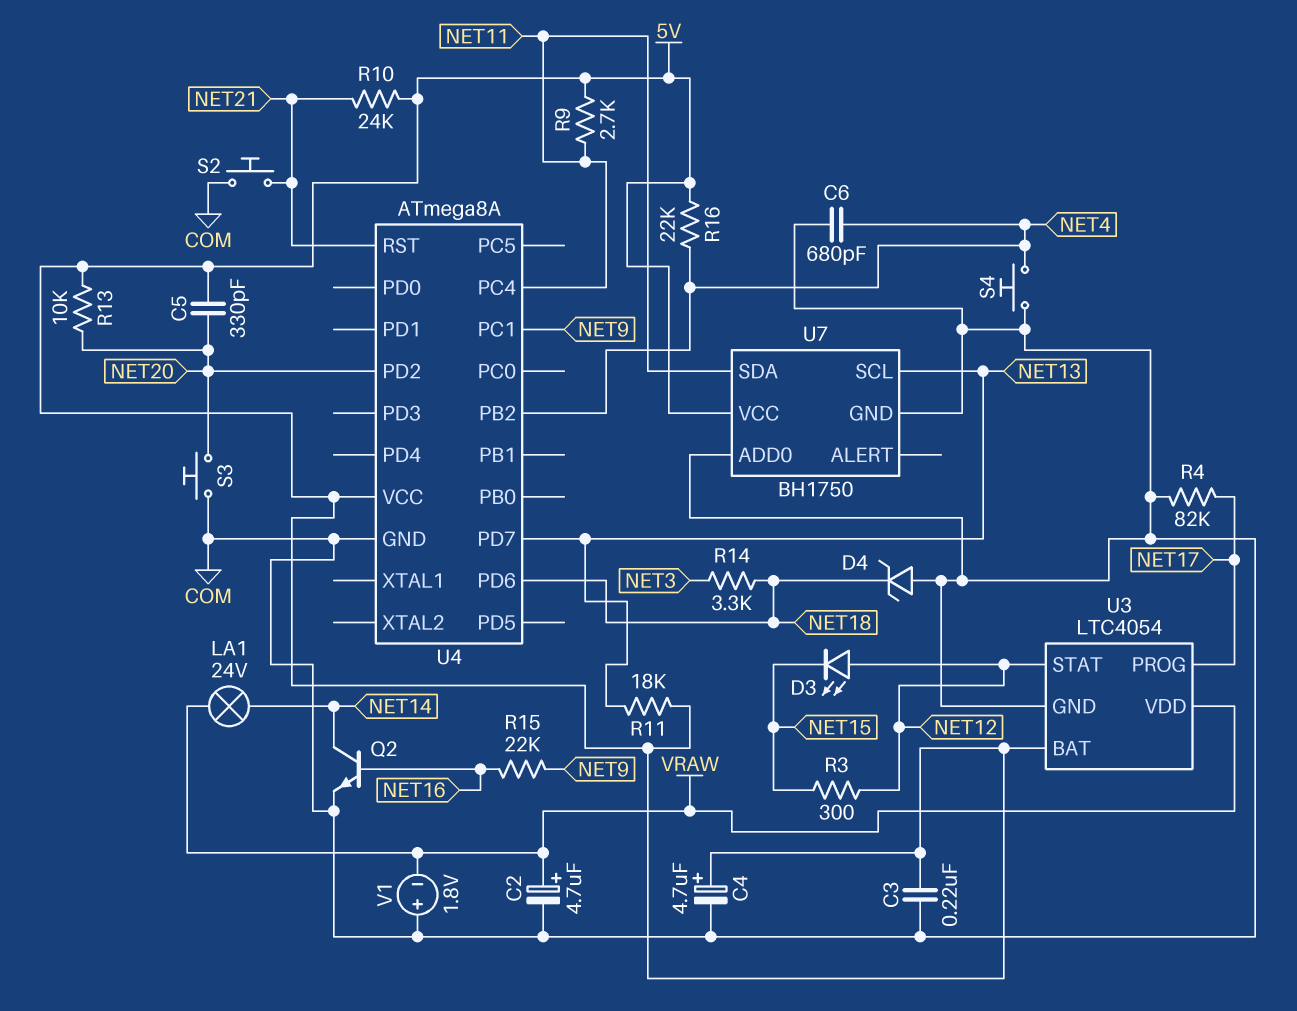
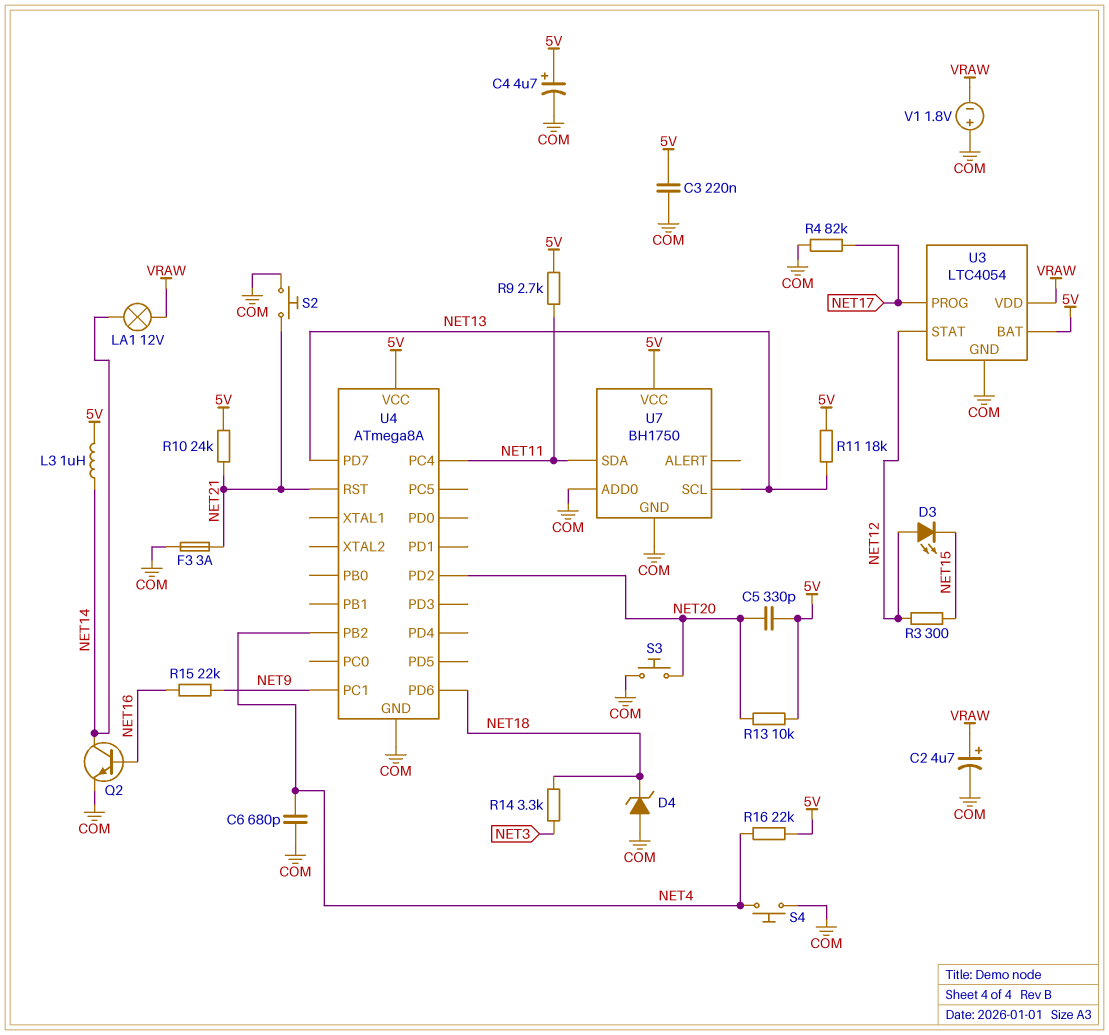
F3: none -> 3A (COM, NET21)
L3: none -> 1uH (5V, NET14)
LA1: lamp 24V (NET14, VRAW) -> lamp 12V (NET14, VRAW)

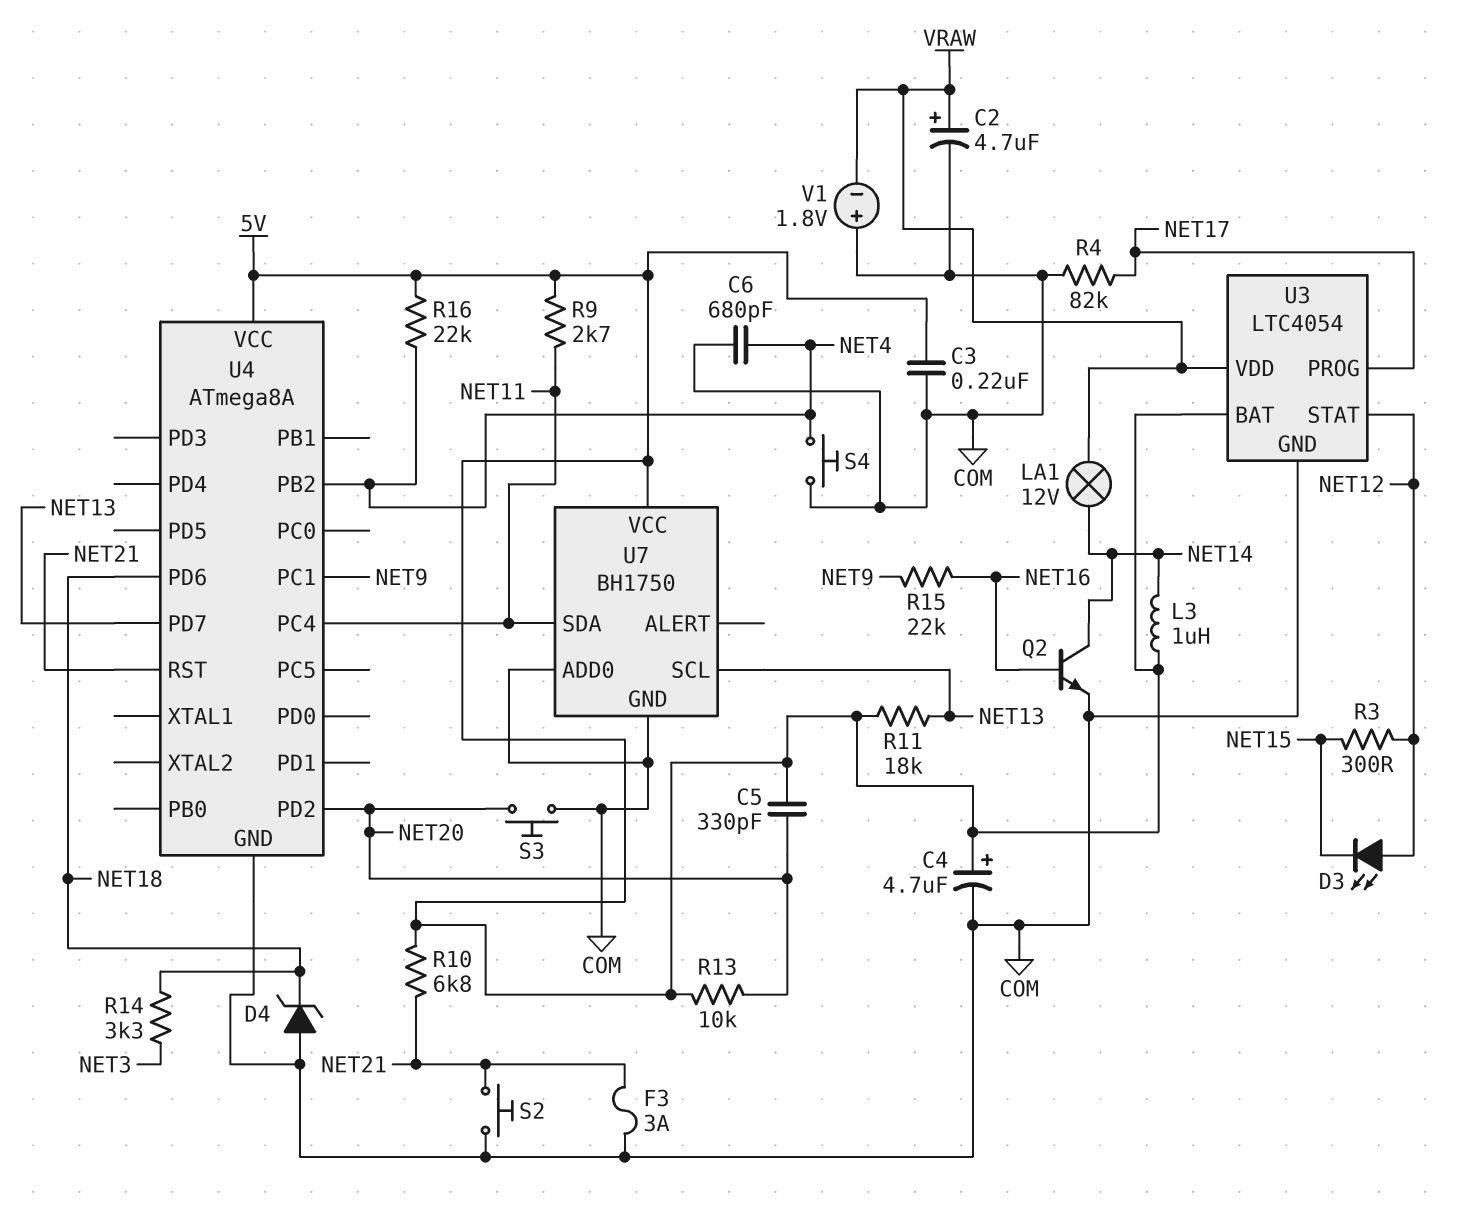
R10: 24k (5V, NET21) -> 6.8k (5V, NET21)

